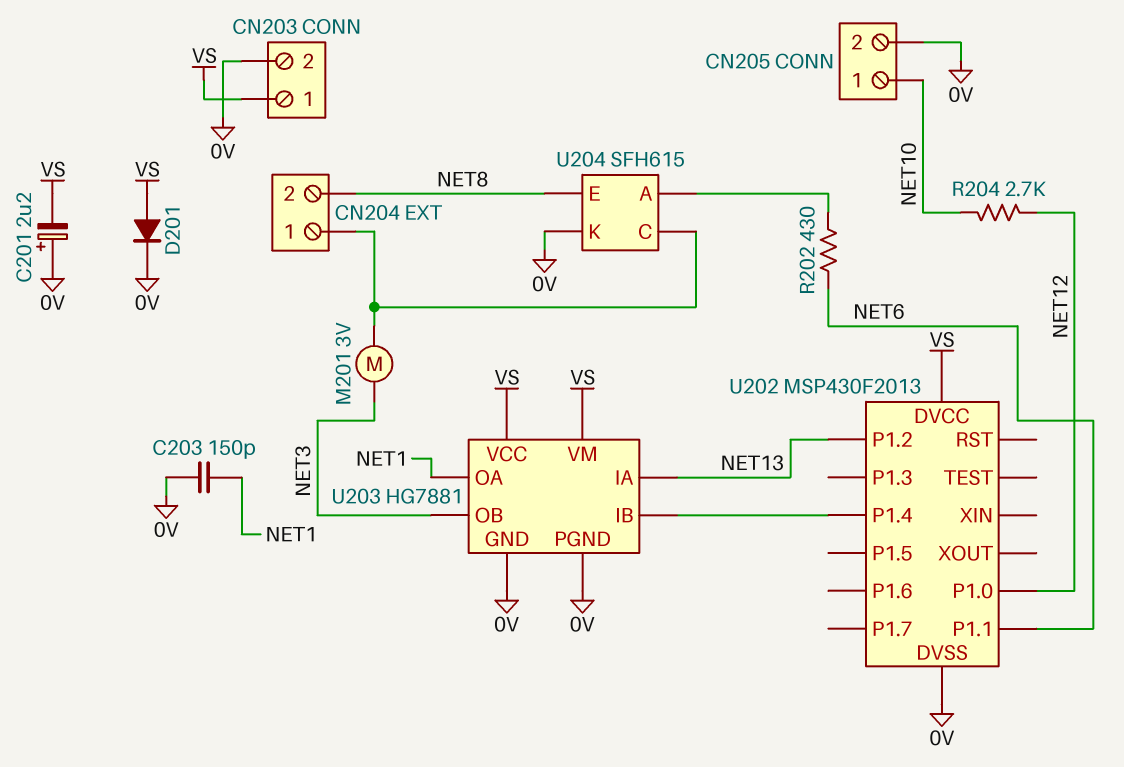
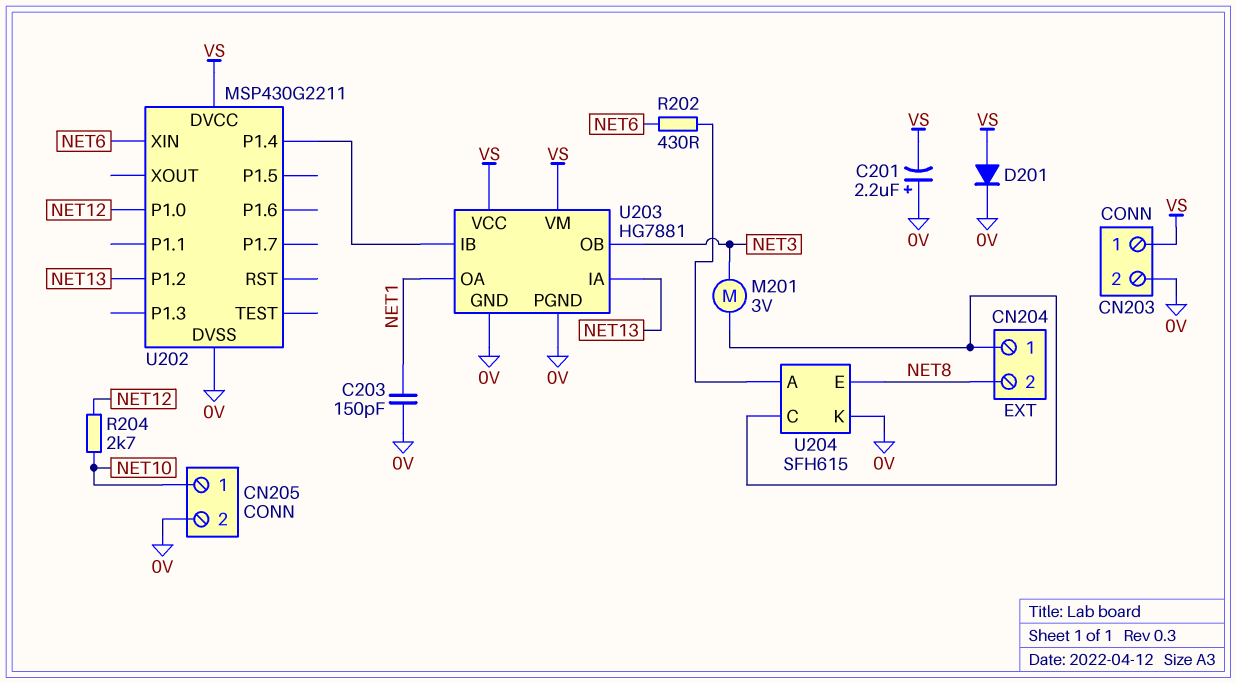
U202: MSP430F2013 -> MSP430G2211
U202 pin P1.1: NET6 -> none
U202 pin XIN: none -> NET6

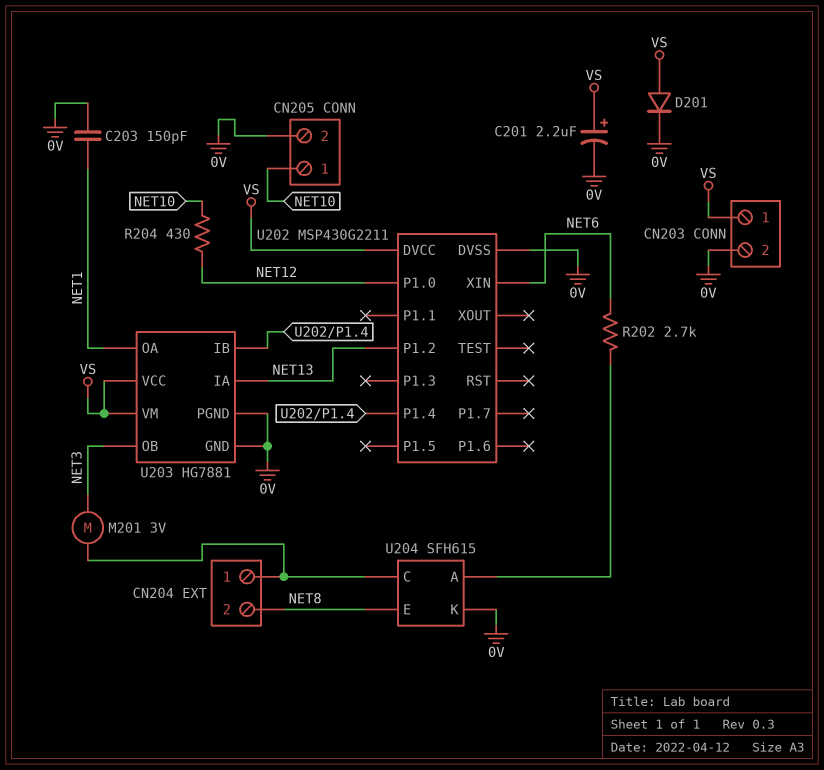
C201: 2.2uF (plus 0V, minus VS) -> 2.2uF (plus VS, minus 0V)
R202: 430 (NET6, U204/A) -> 2.7k (NET6, U204/A)
R204: 2.7k (NET10, NET12) -> 430 (NET10, NET12)

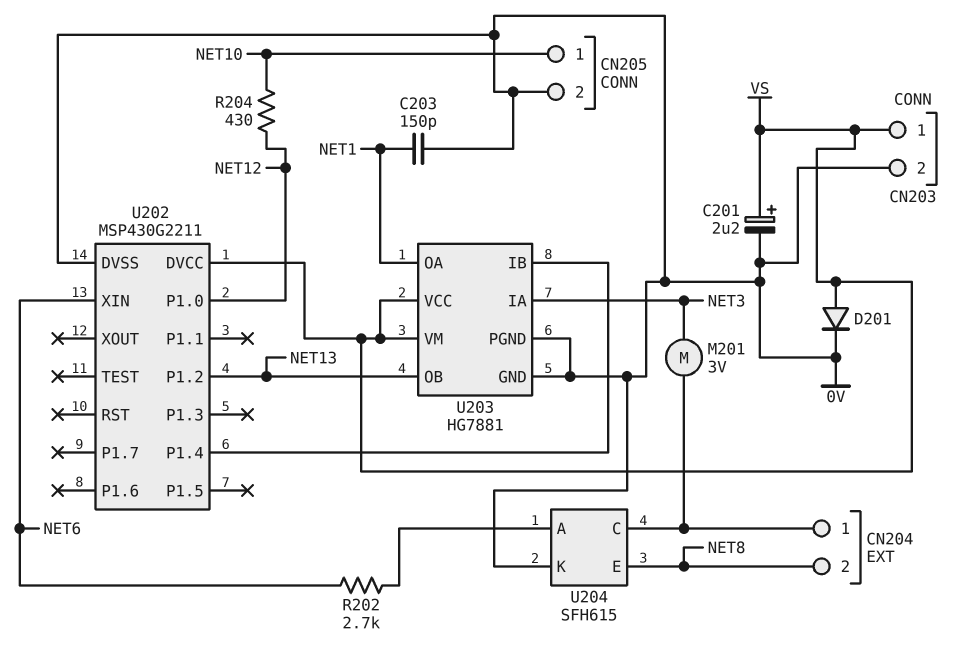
U203 pin IA: NET13 -> NET3
U203 pin OB: NET3 -> NET13

